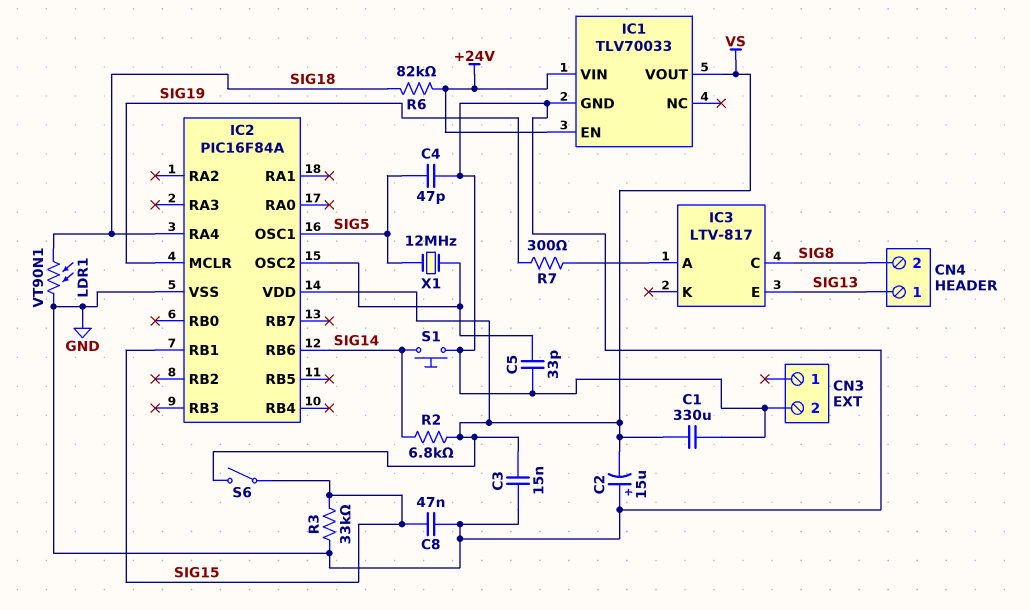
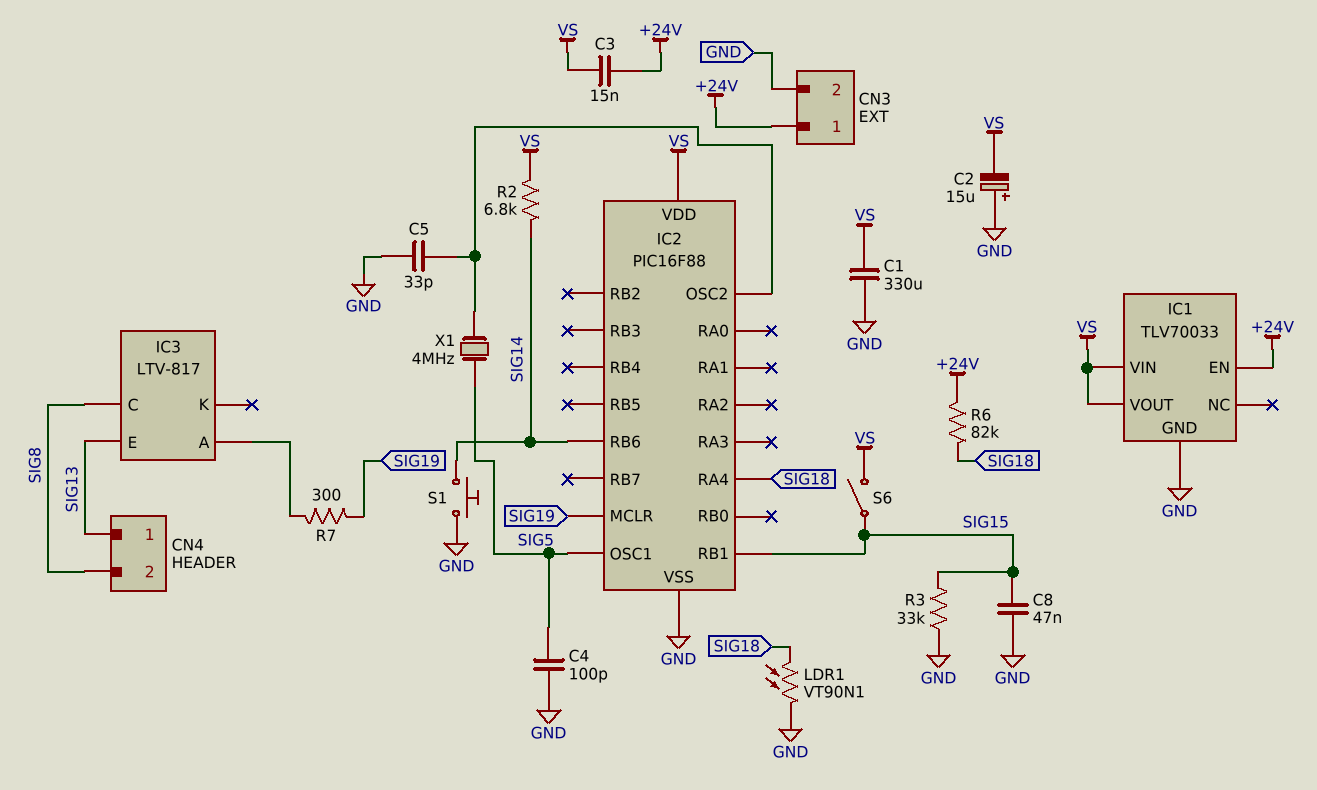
C3: 15nF (GND, VS) -> 15nF (+24V, VS)
C4: 47pF (GND, SIG5) -> 100pF (GND, SIG5)
CN3 pin 1: none -> +24V
IC1 pin VIN: +24V -> VS
IC2: PIC16F84A -> PIC16F88
X1: 12MHz (IC2/OSC2, SIG5) -> 4MHz (IC2/OSC2, SIG5)

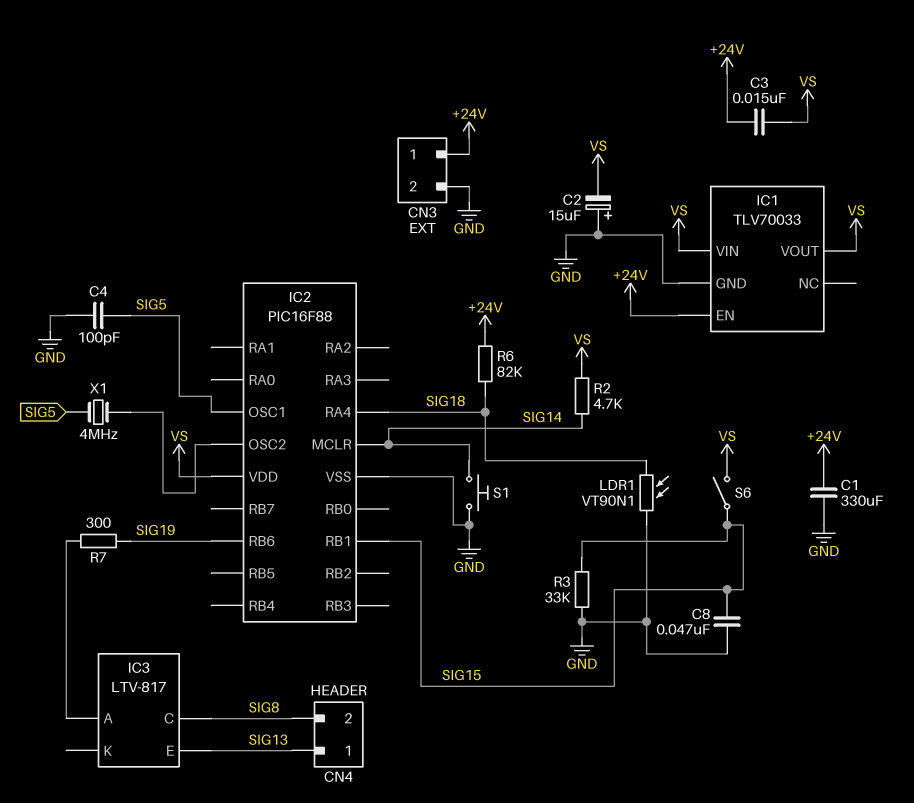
C1: 330uF (GND, VS) -> 330uF (+24V, GND)
C5: 33pF (GND, IC2/OSC2) -> none
IC2 pin MCLR: SIG19 -> SIG14
IC2 pin RB6: SIG14 -> SIG19
R2: 6.8k (SIG14, VS) -> 4.7k (SIG14, VS)

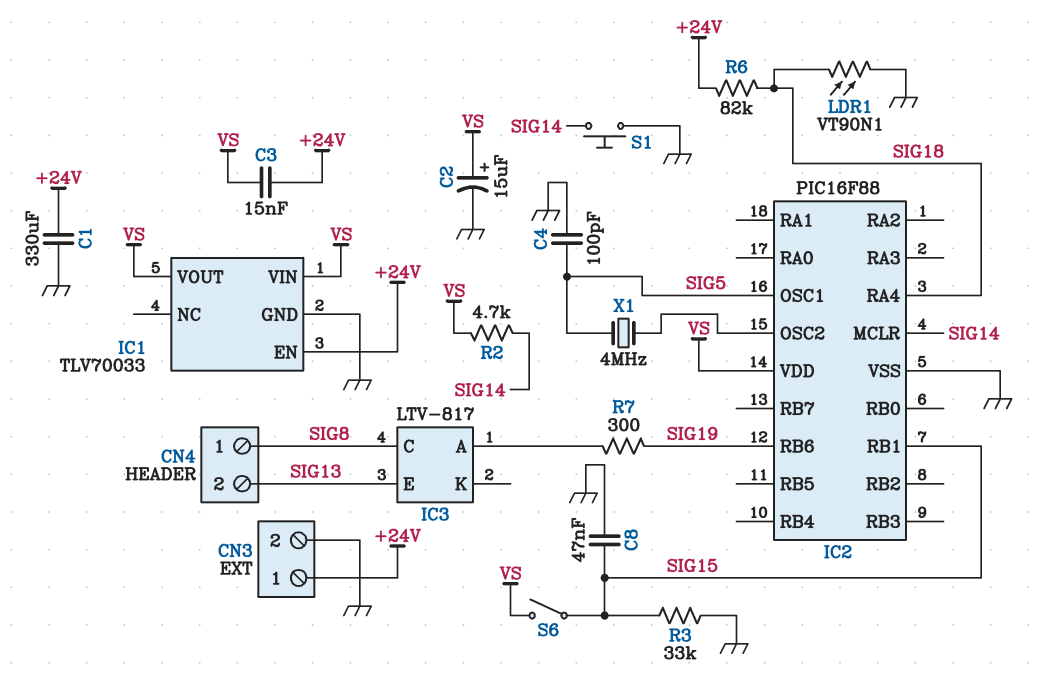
C2: 15uF (plus GND, minus VS) -> 15uF (plus VS, minus GND)
CN4 pin 1: SIG13 -> SIG8
CN4 pin 2: SIG8 -> SIG13

